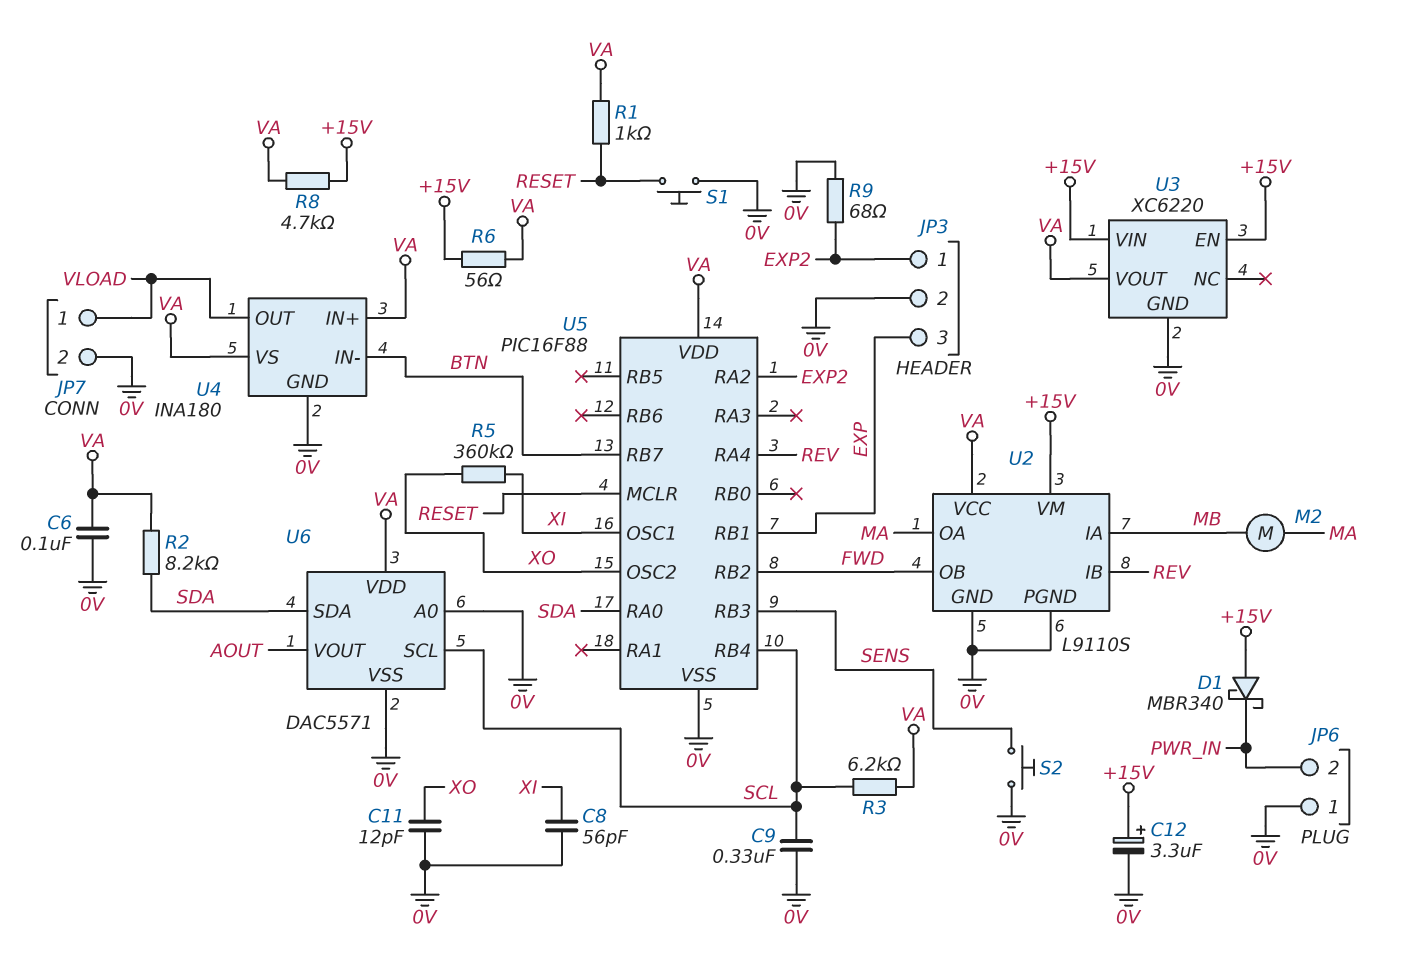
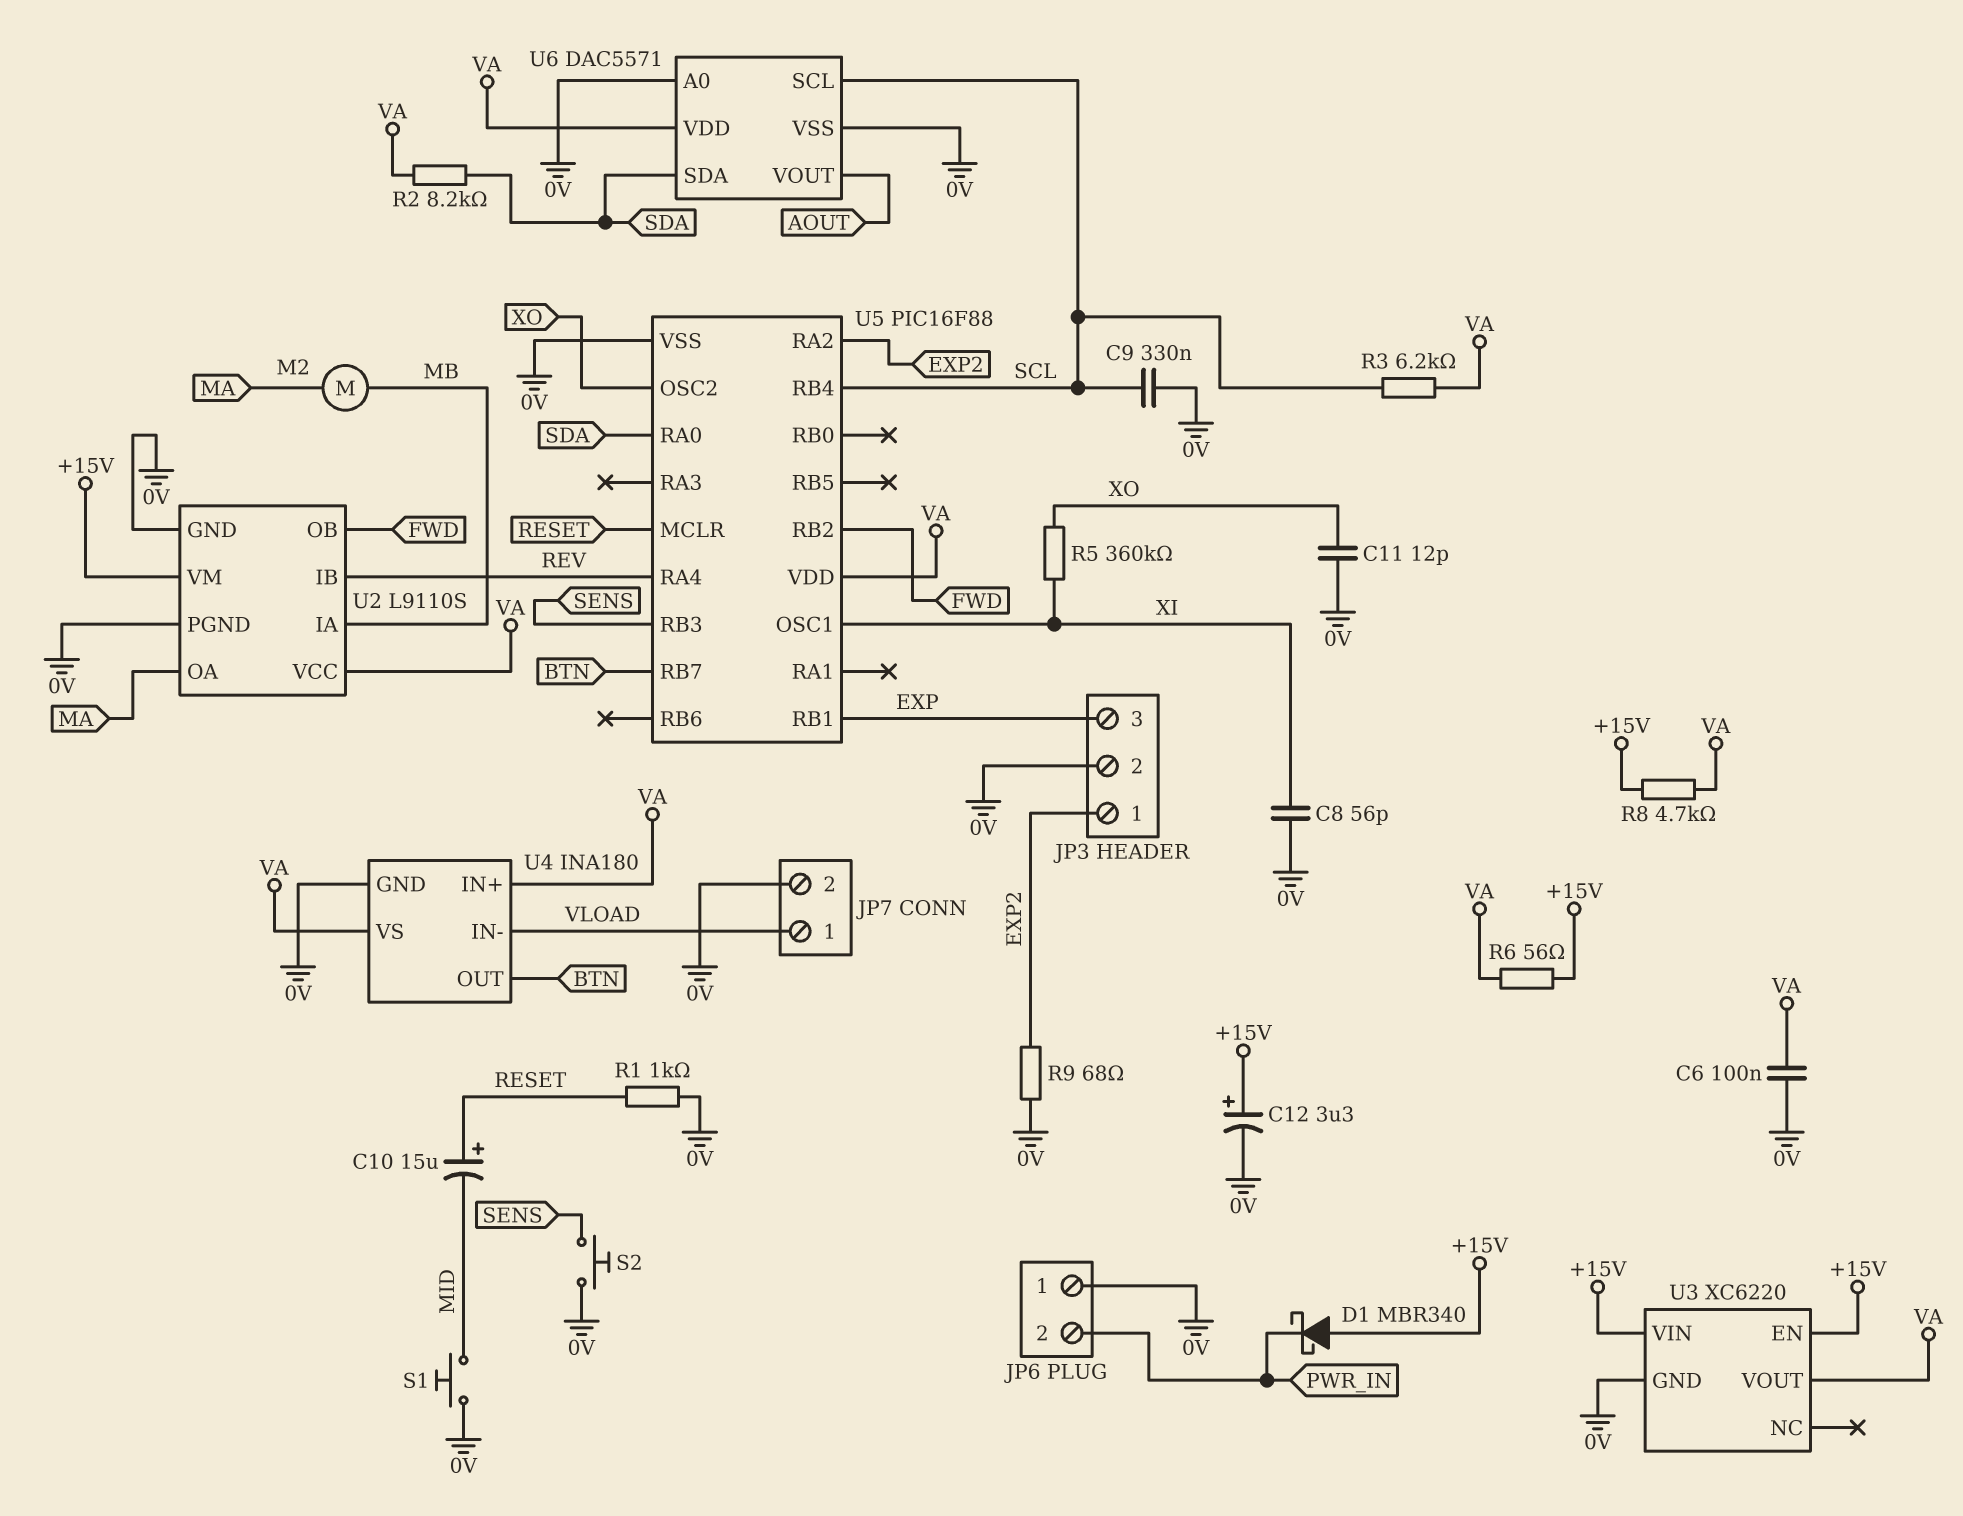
C10: none -> 15uF (plus RESET, minus MID)
R1: 1k (RESET, VA) -> 1k (0V, RESET)
S1: button (0V, RESET) -> button (0V, MID)
U4 pin IN-: BTN -> VLOAD
U4 pin OUT: VLOAD -> BTN

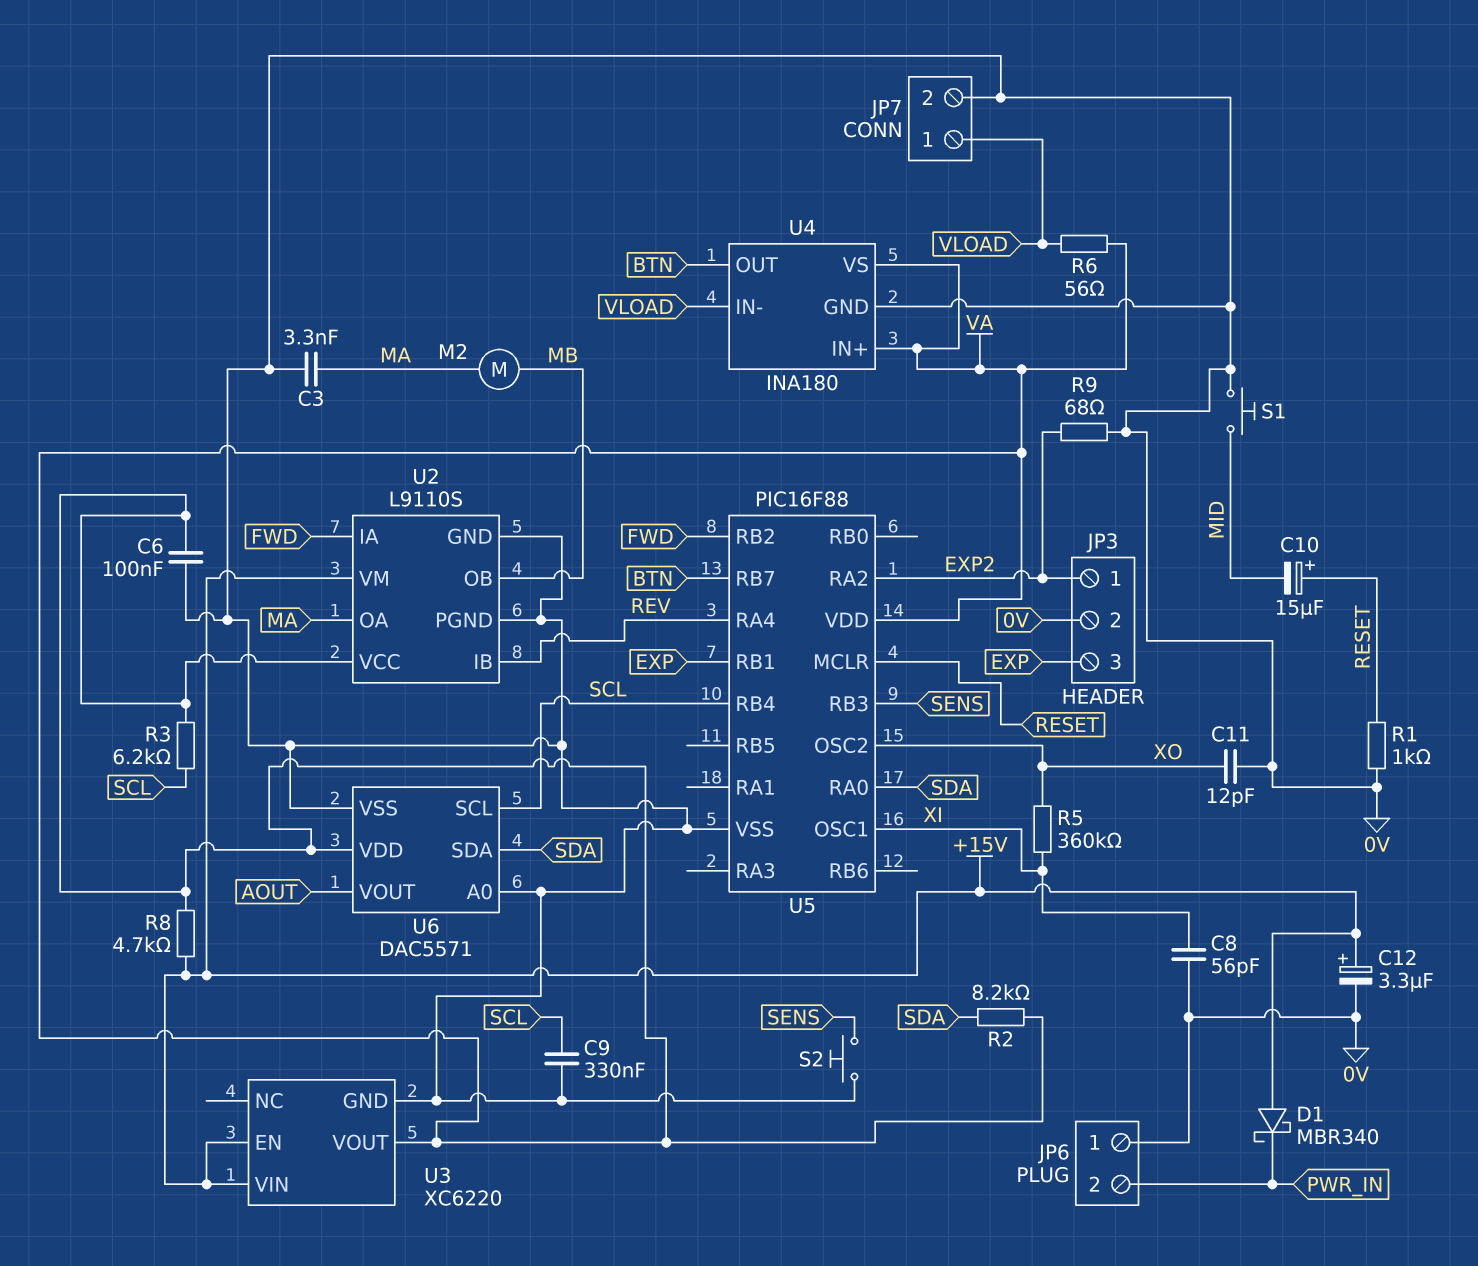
C3: none -> 3.3nF (0V, MA)
R6: 56 (+15V, VA) -> 56 (VA, VLOAD)
U2 pin IA: MB -> FWD
U2 pin OB: FWD -> MB

